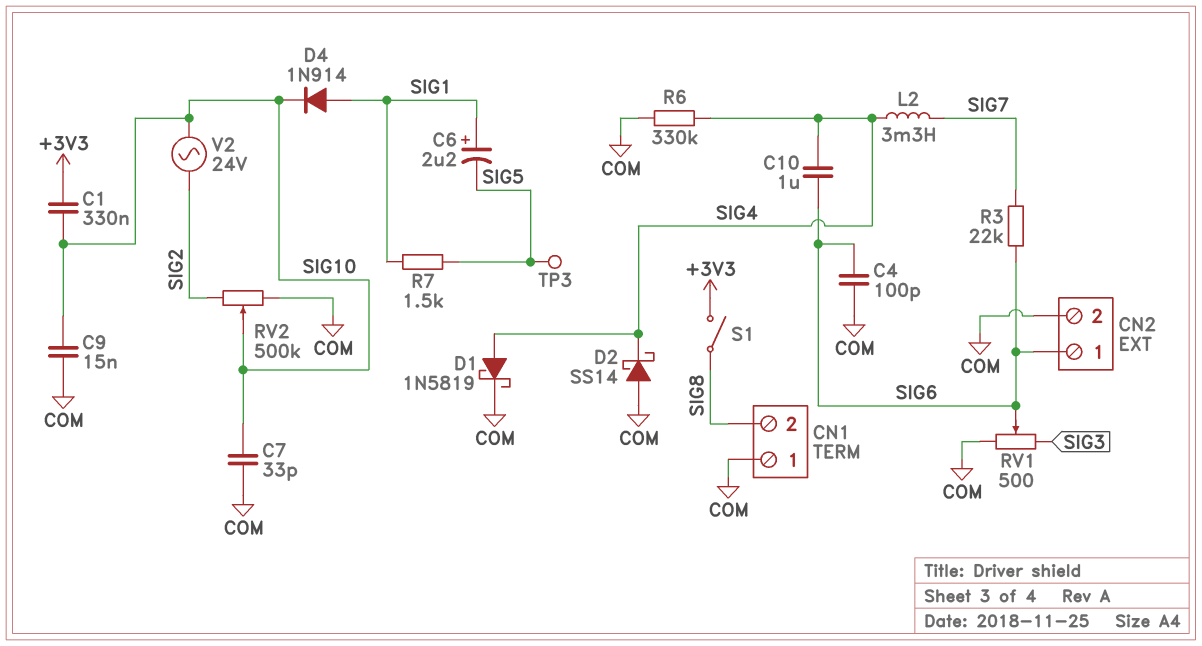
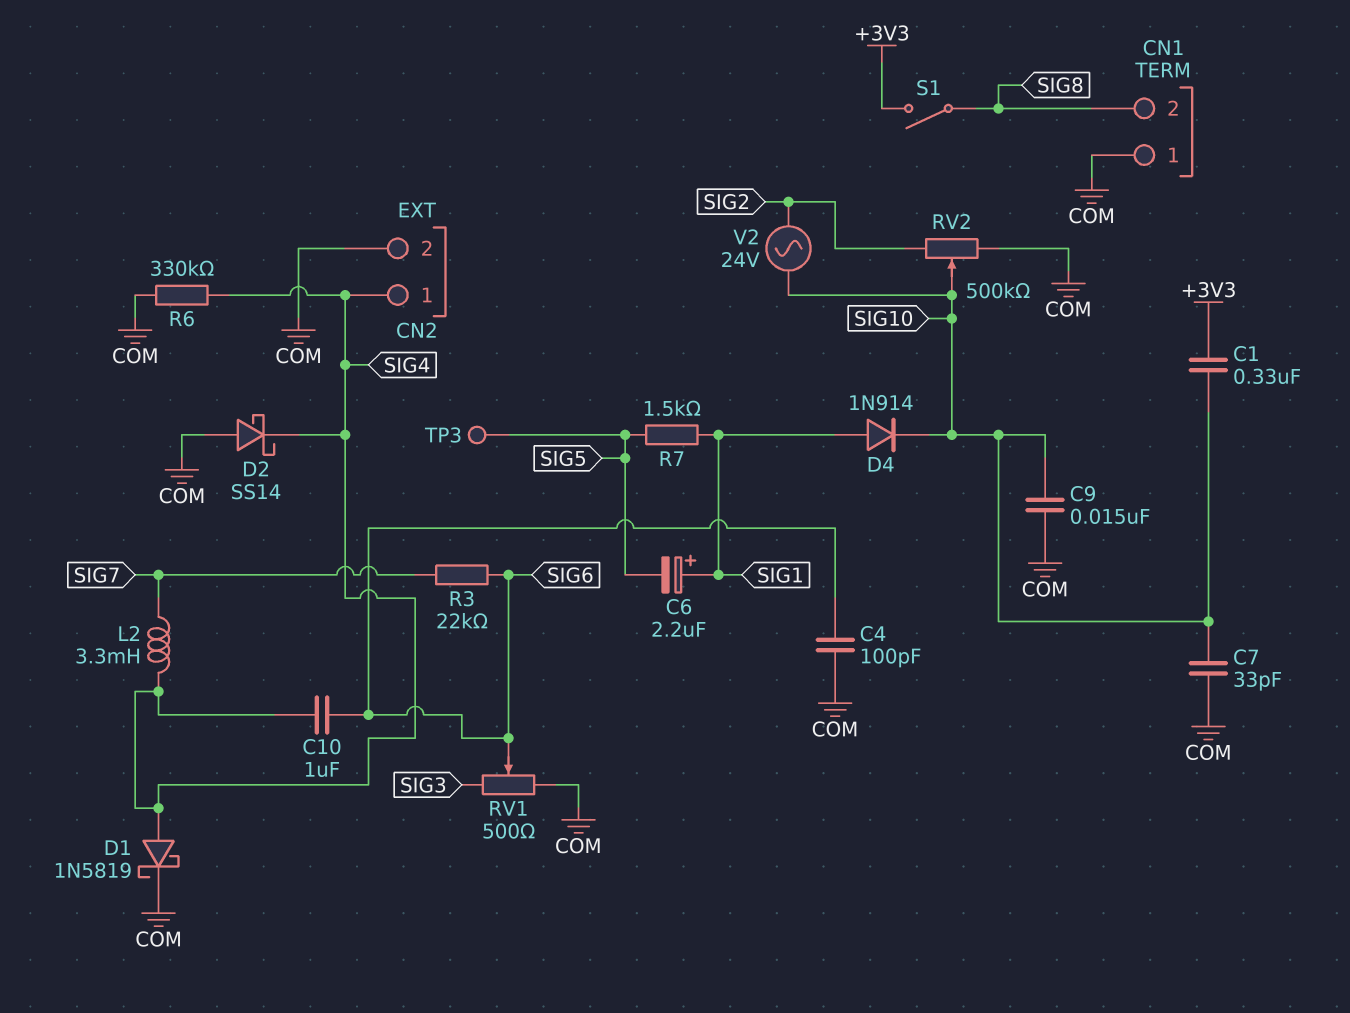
CN2 pin 1: SIG6 -> SIG4

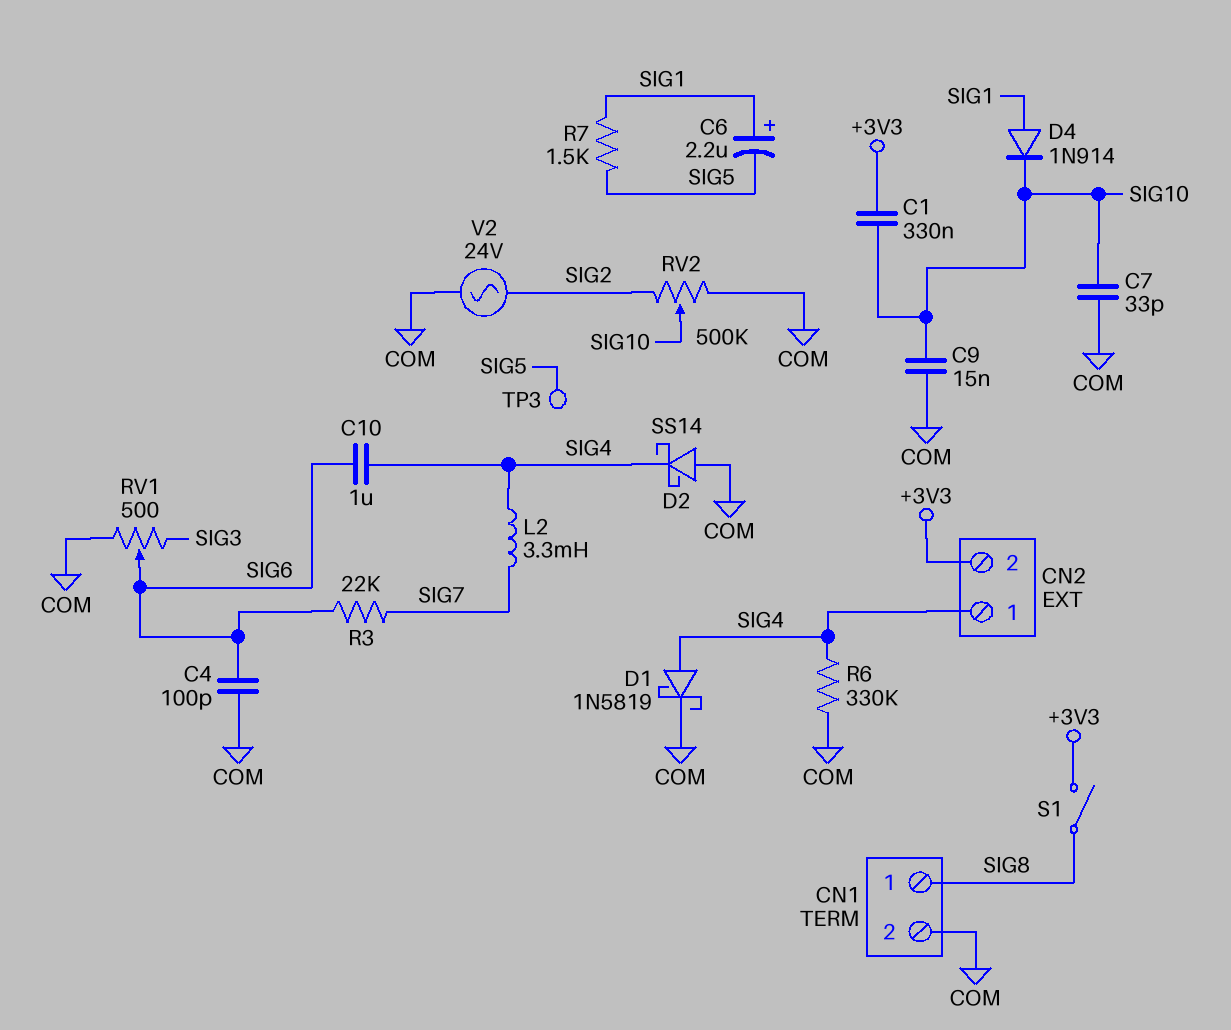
CN1 pin 1: COM -> SIG8
CN1 pin 2: SIG8 -> COM
CN2 pin 2: COM -> +3V3
V2: AC 24V (SIG2, SIG10) -> AC 24V (COM, SIG2)

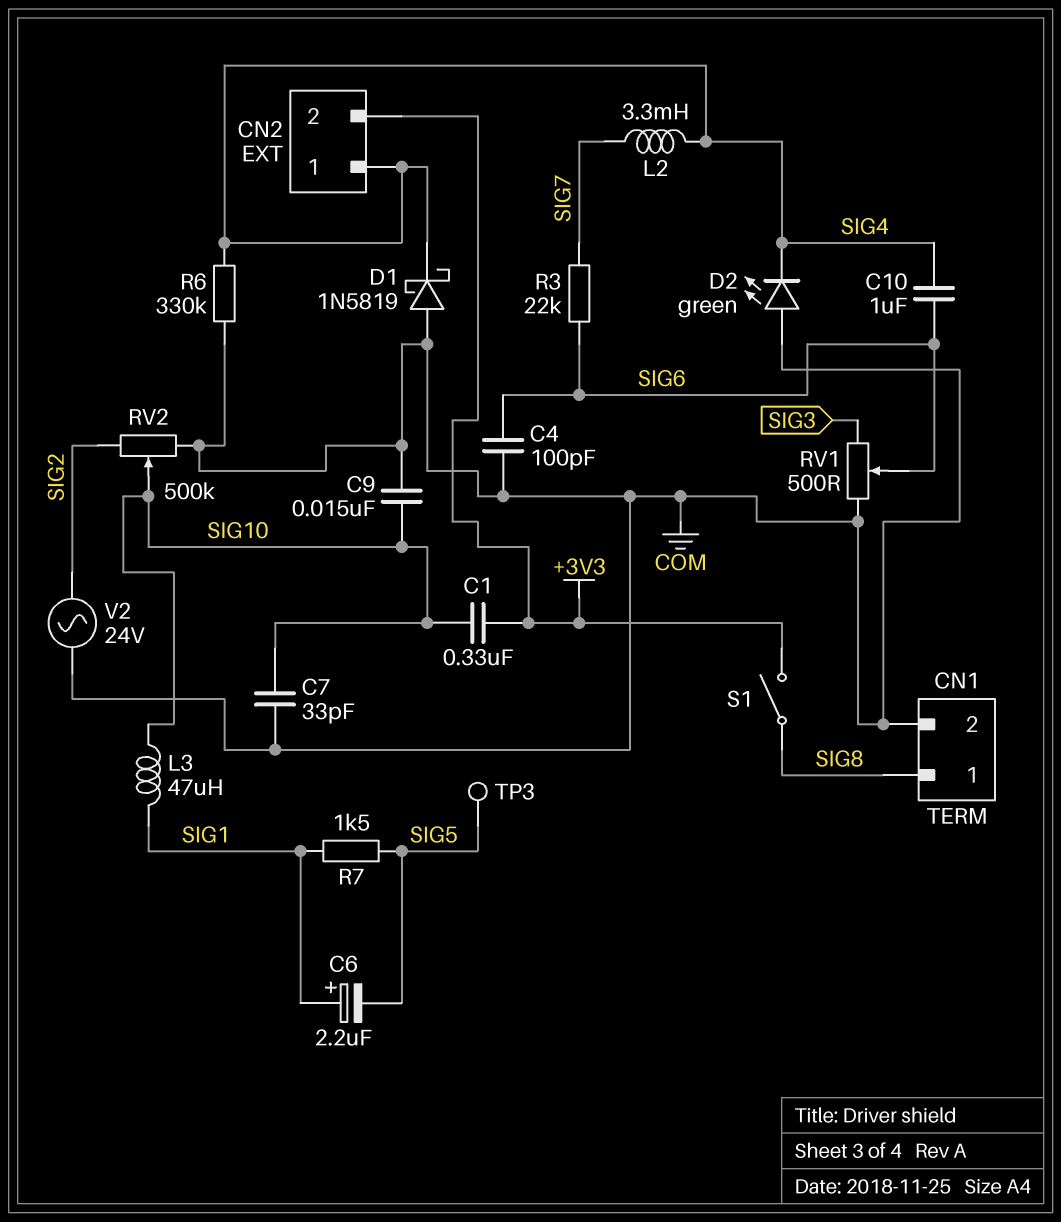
D1: schottky 1N5819 (A SIG4, K COM) -> schottky 1N5819 (A COM, K SIG4)
D2: schottky SS14 (A COM, K SIG4) -> LED green (A COM, K SIG4)
D4: diode 1N914 (A SIG1, K SIG10) -> none
L3: none -> 47uH (SIG1, SIG10)

